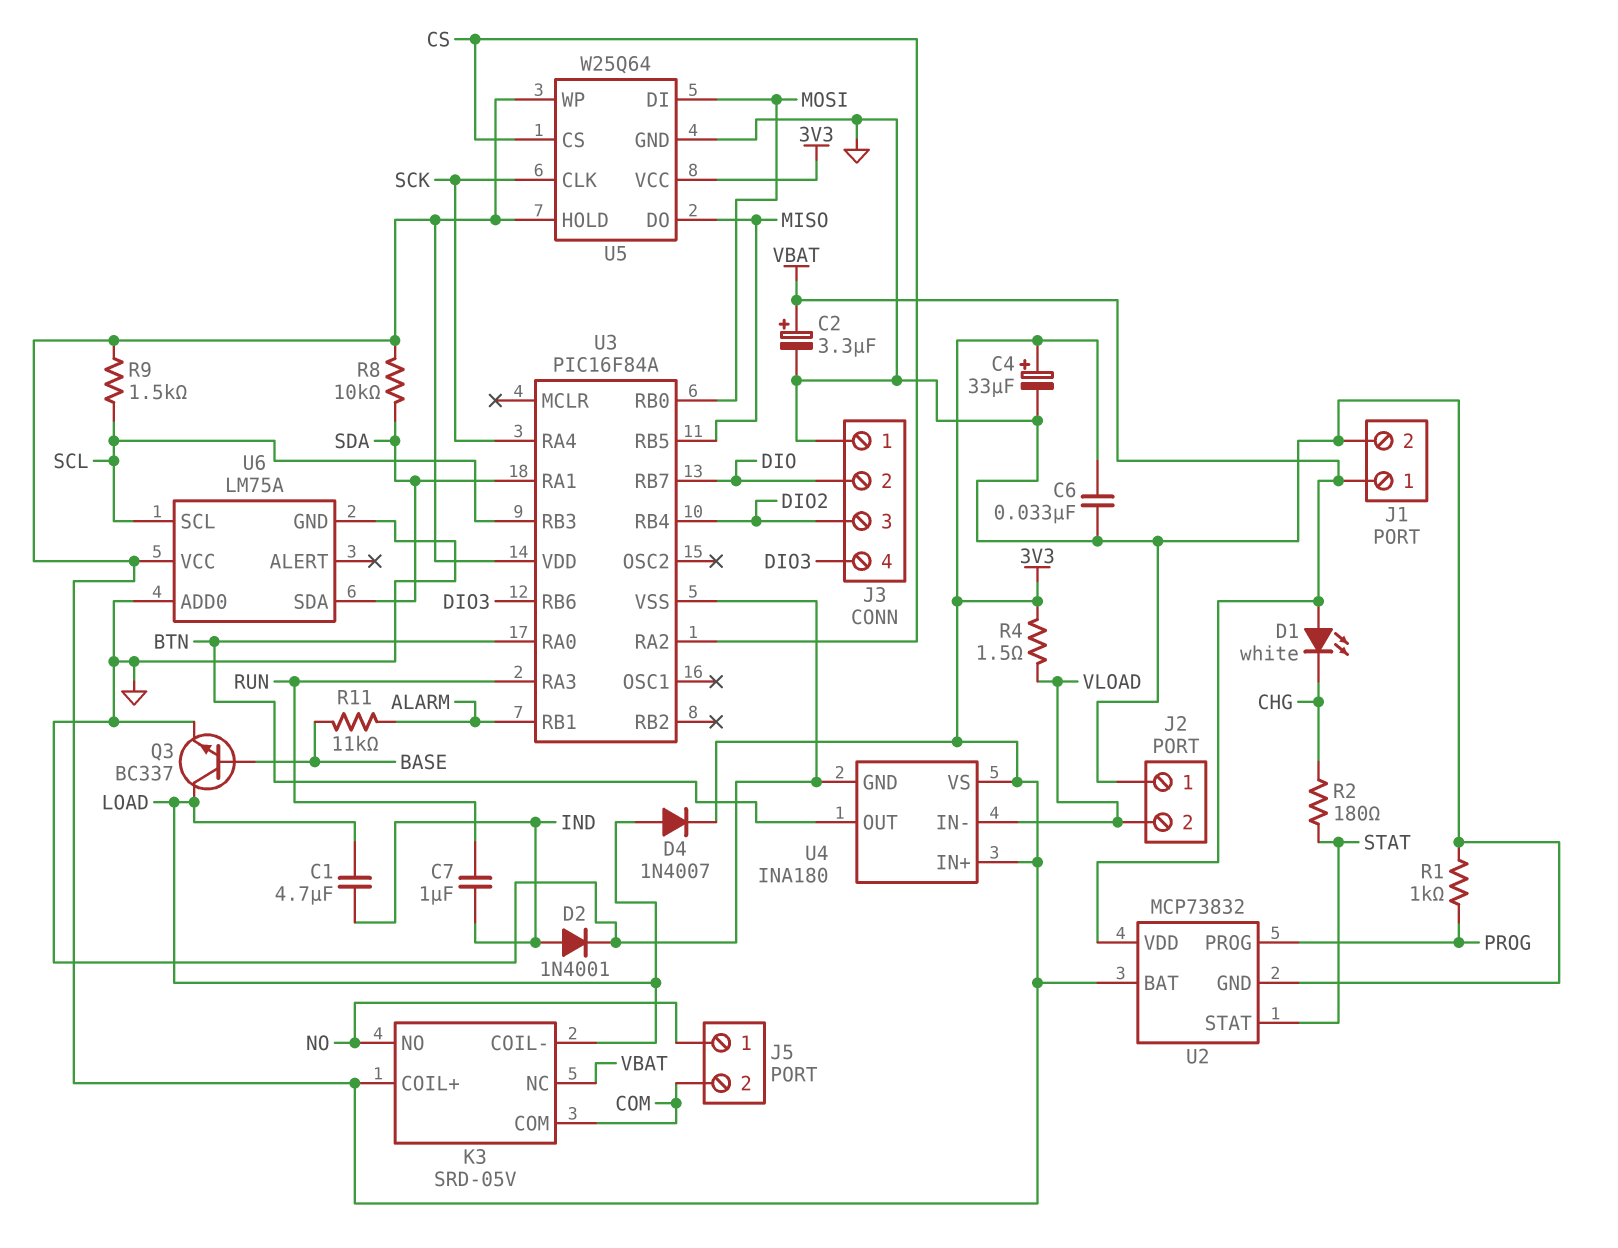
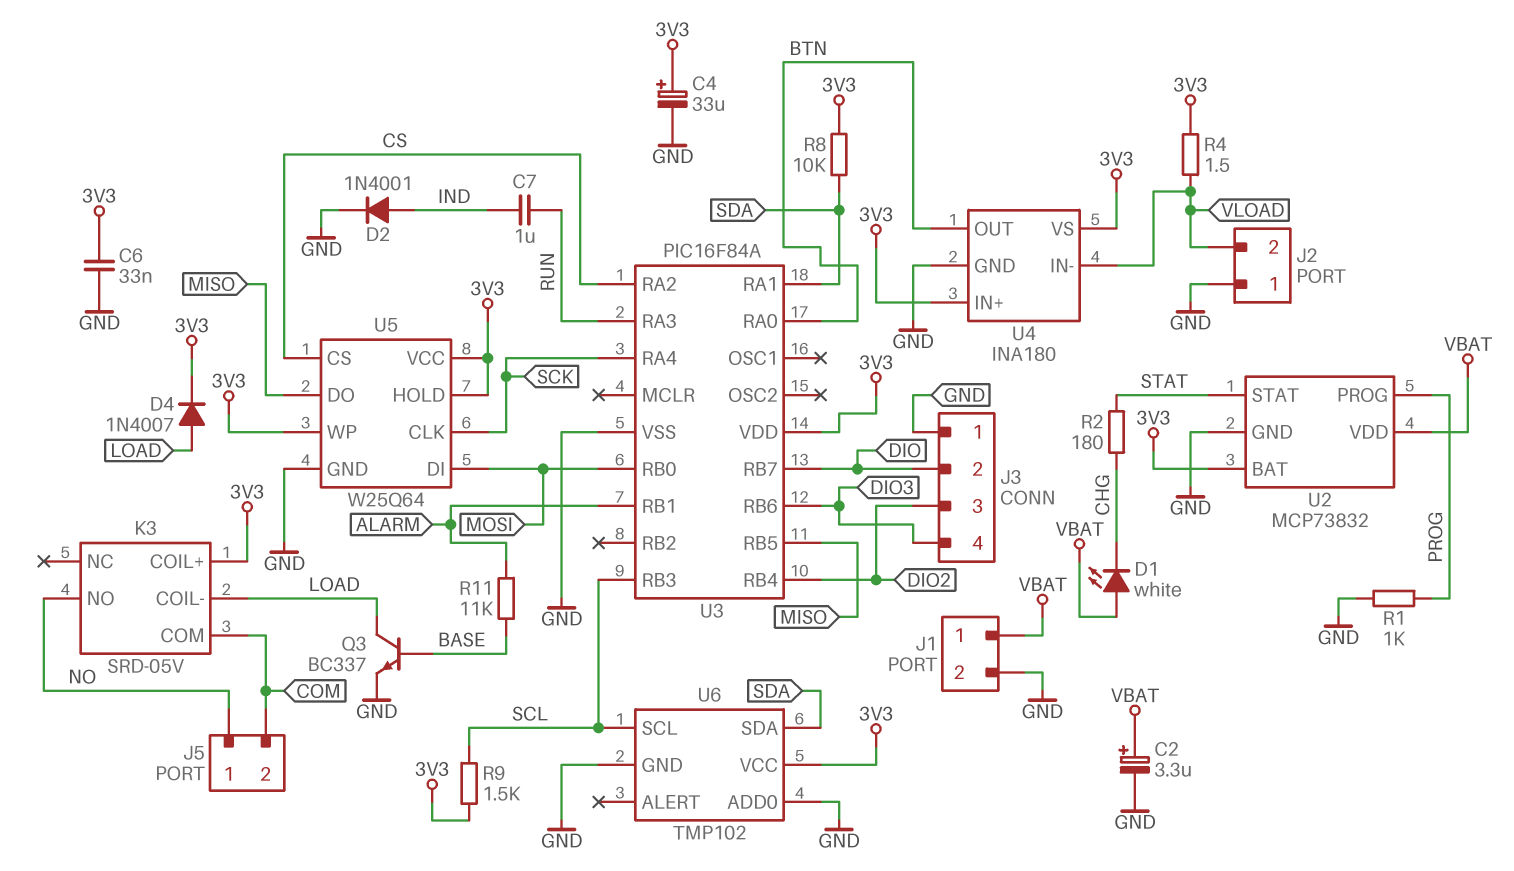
C1: 4.7uF (IND, LOAD) -> none
K3 pin NC: VBAT -> none
U6: LM75A -> TMP102

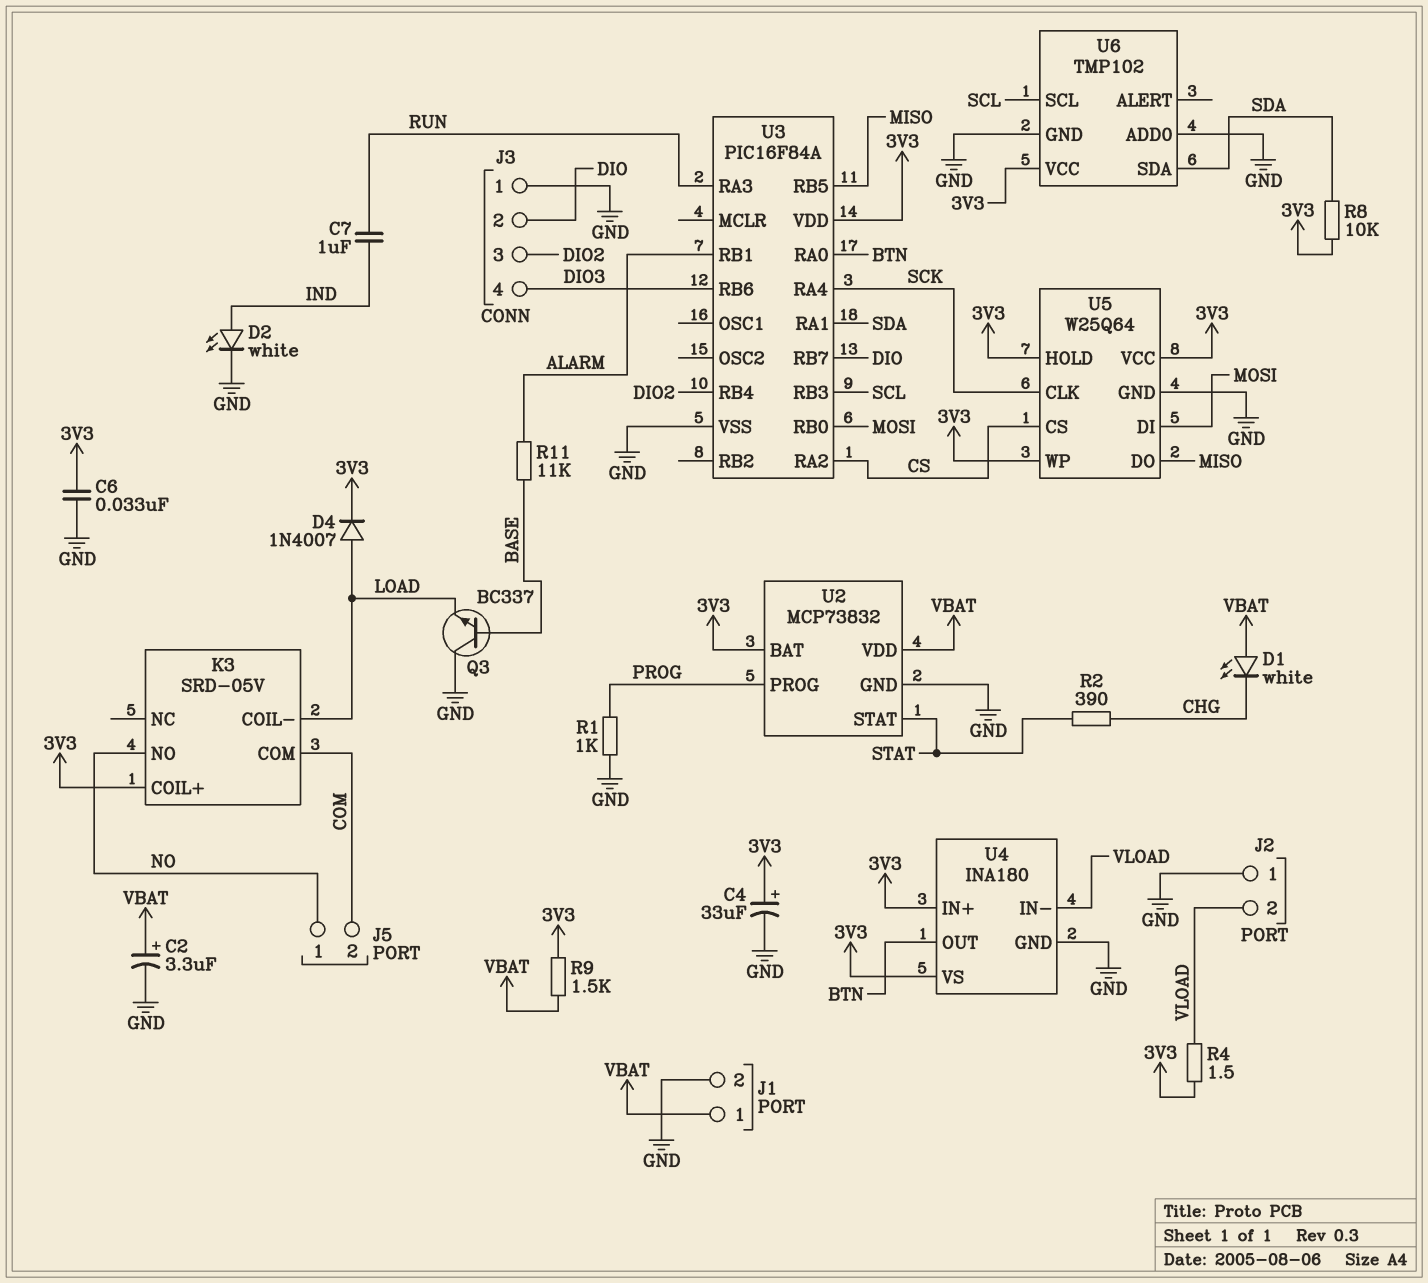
D2: diode 1N4001 (A IND, K GND) -> LED white (A IND, K GND)
Q3: NPN BC337 (B BASE, C LOAD, E GND) -> NPN BC337 (B BASE, C GND, E LOAD)
R2: 180 (CHG, STAT) -> 390 (CHG, STAT)
R9: 1.5k (3V3, SCL) -> 1.5k (3V3, VBAT)

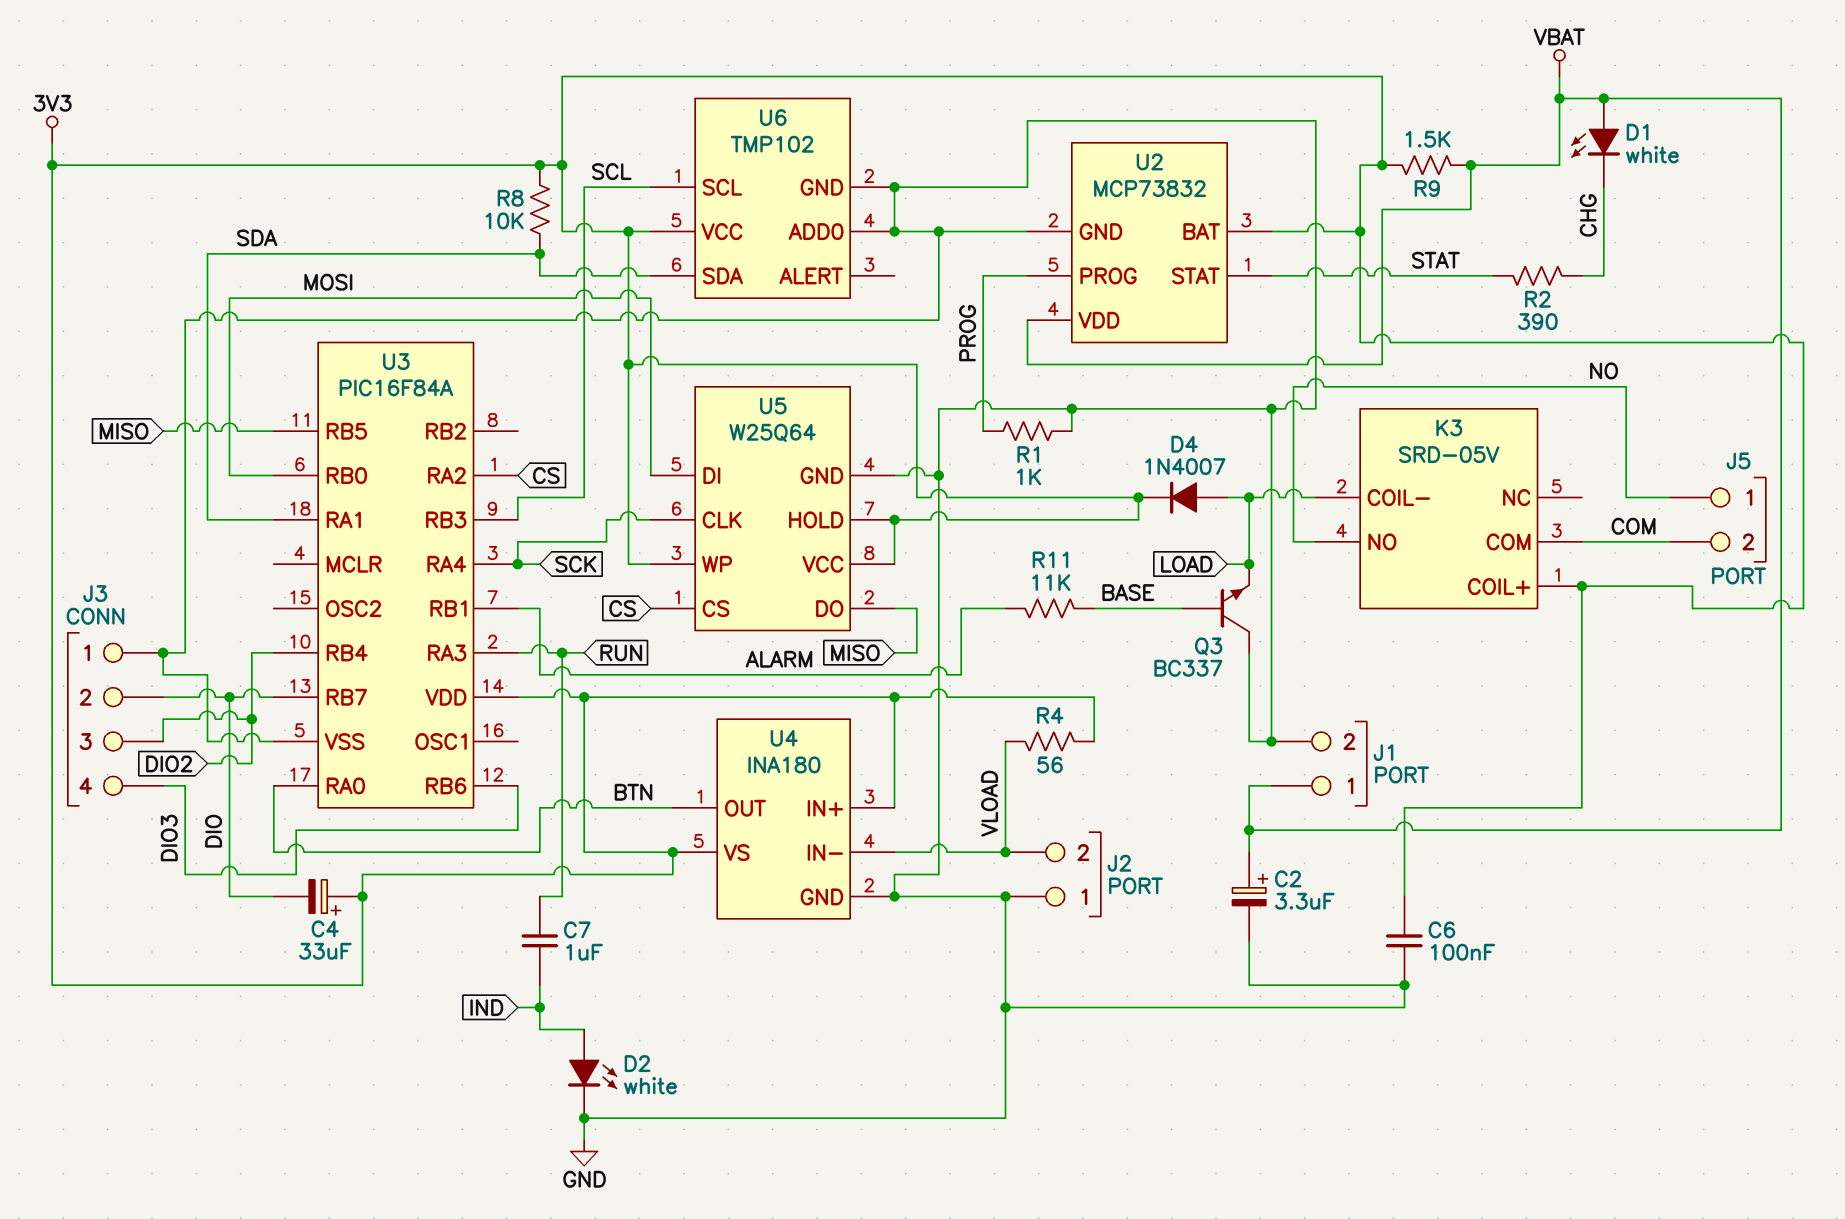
C4: 33uF (plus 3V3, minus GND) -> 33uF (plus 3V3, minus DIO)
C6: 33nF (3V3, GND) -> 100nF (3V3, GND)
R4: 1.5 (3V3, VLOAD) -> 56 (3V3, VLOAD)

